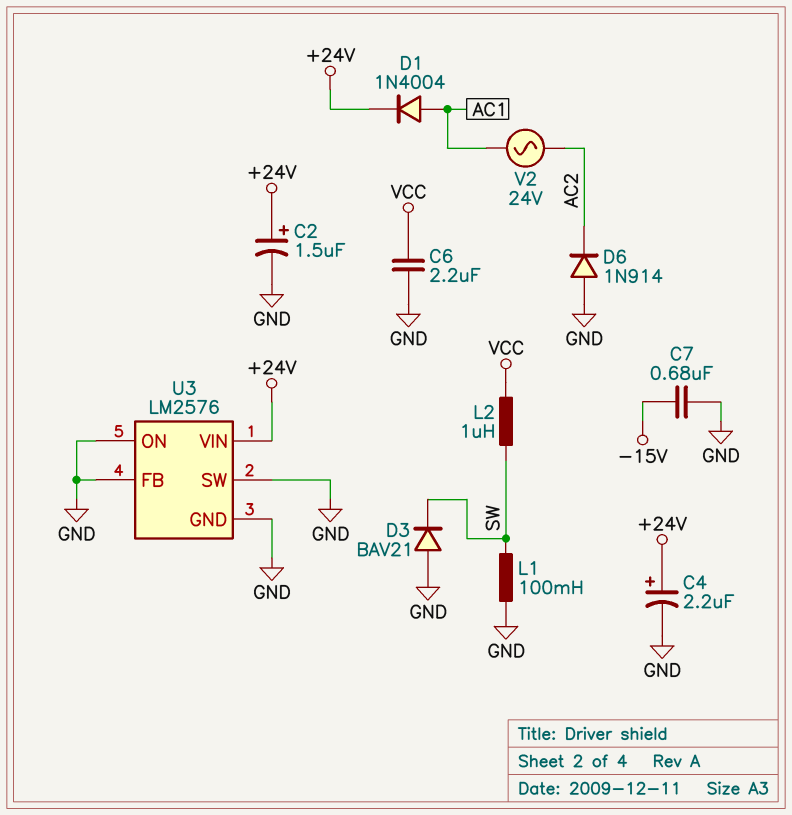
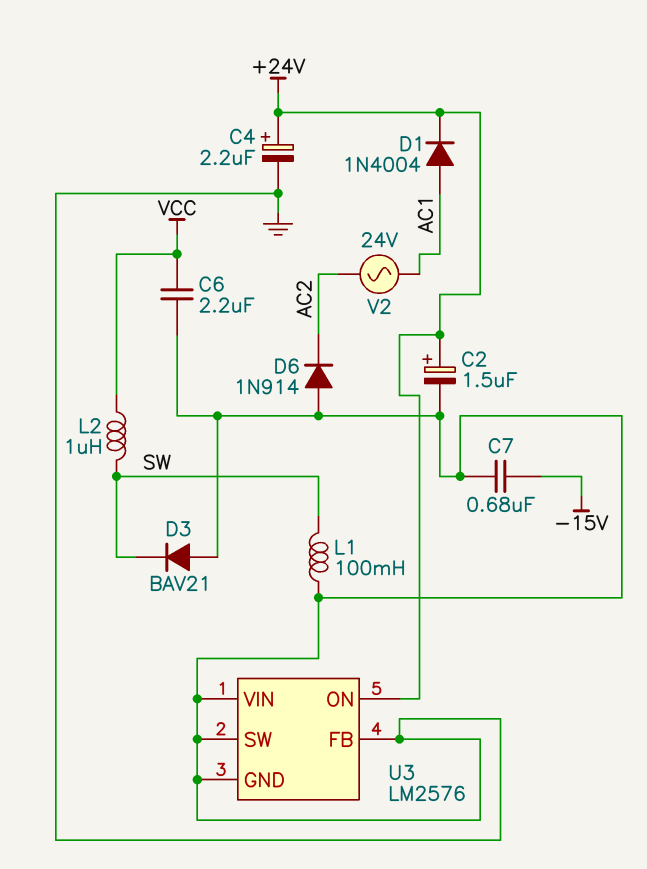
U3 pin ON: GND -> +24V
U3 pin VIN: +24V -> GND

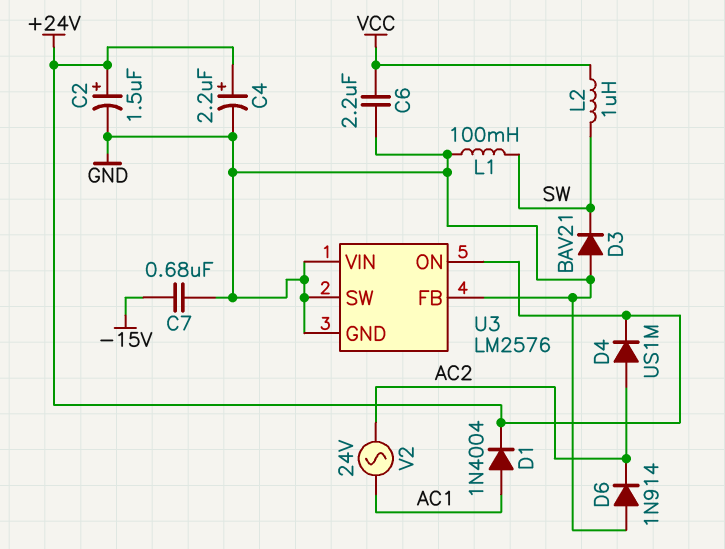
D4: none -> diode US1M (A AC2, K +24V)

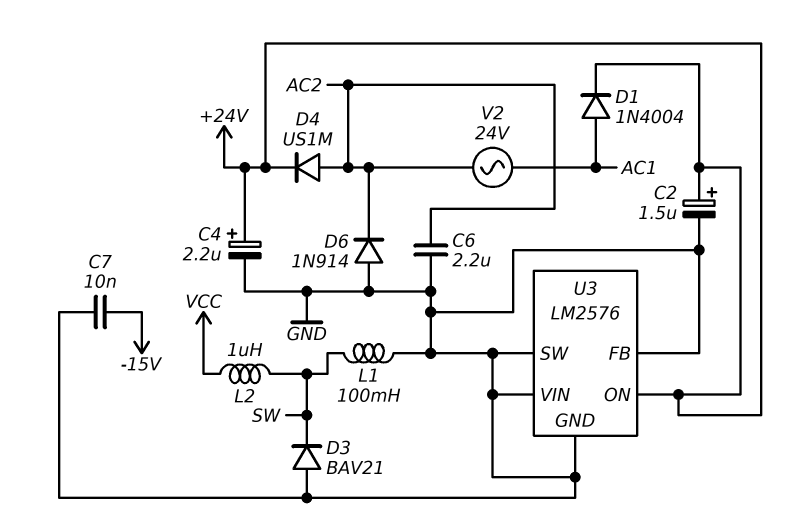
C6: 2.2uF (GND, VCC) -> 2.2uF (AC2, GND)
C7: 680nF (-15V, GND) -> 10nF (-15V, GND)

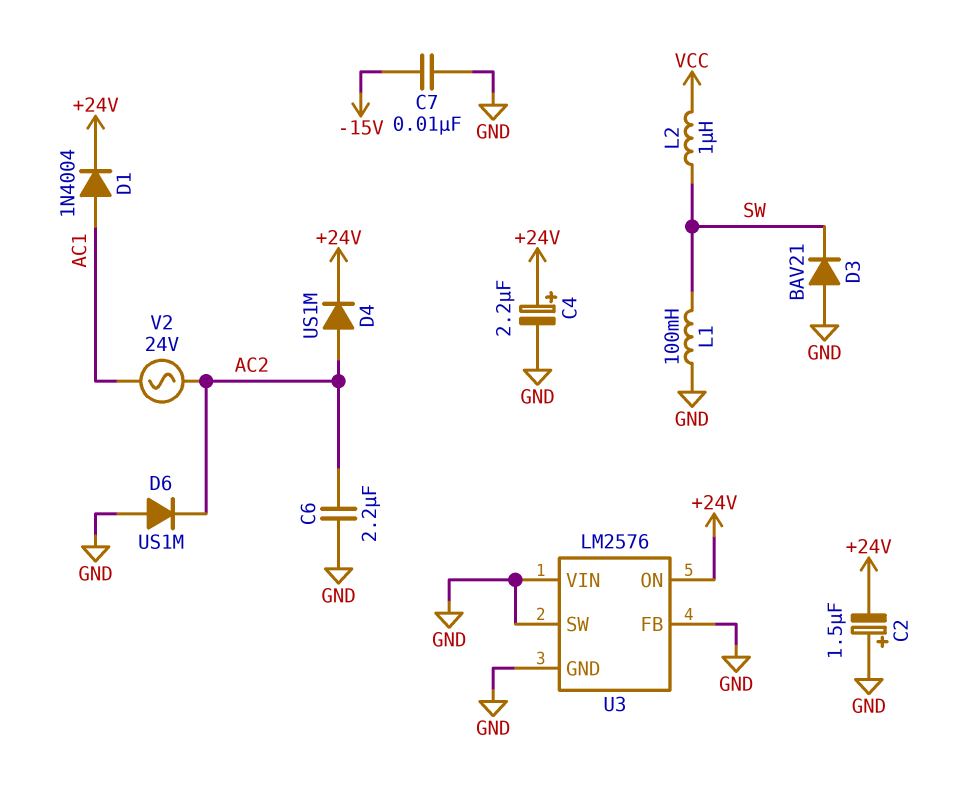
C2: 1.5uF (plus +24V, minus GND) -> 1.5uF (plus GND, minus +24V)
D6: diode 1N914 (A GND, K AC2) -> diode US1M (A GND, K AC2)

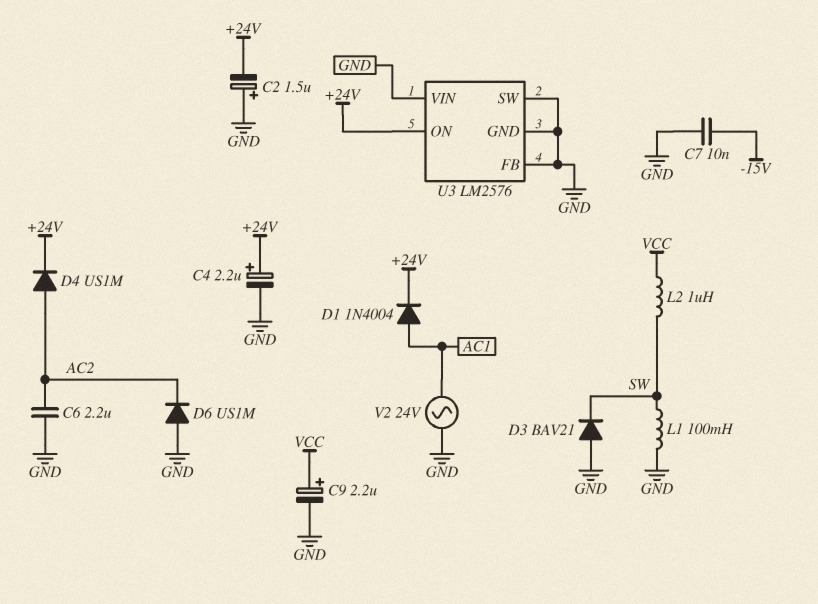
C9: none -> 2.2uF (plus VCC, minus GND)
V2: AC 24V (AC1, AC2) -> AC 24V (AC1, GND)

